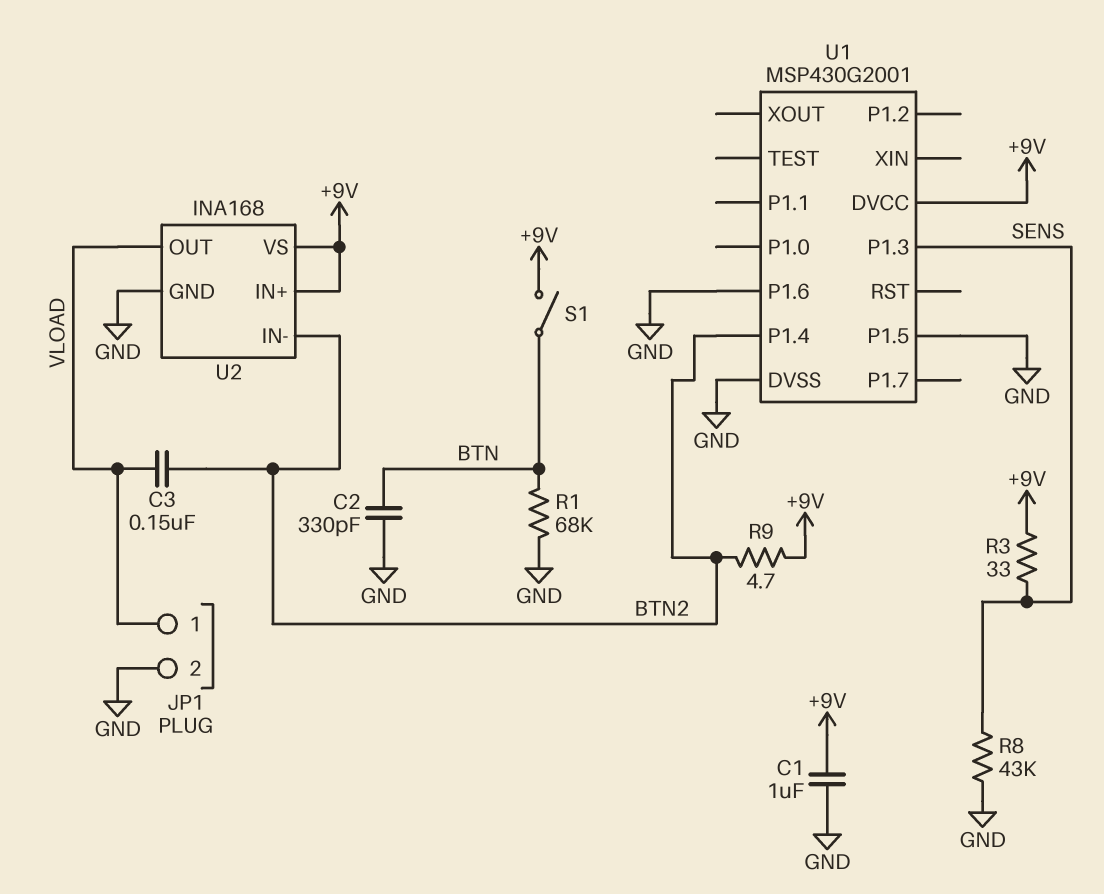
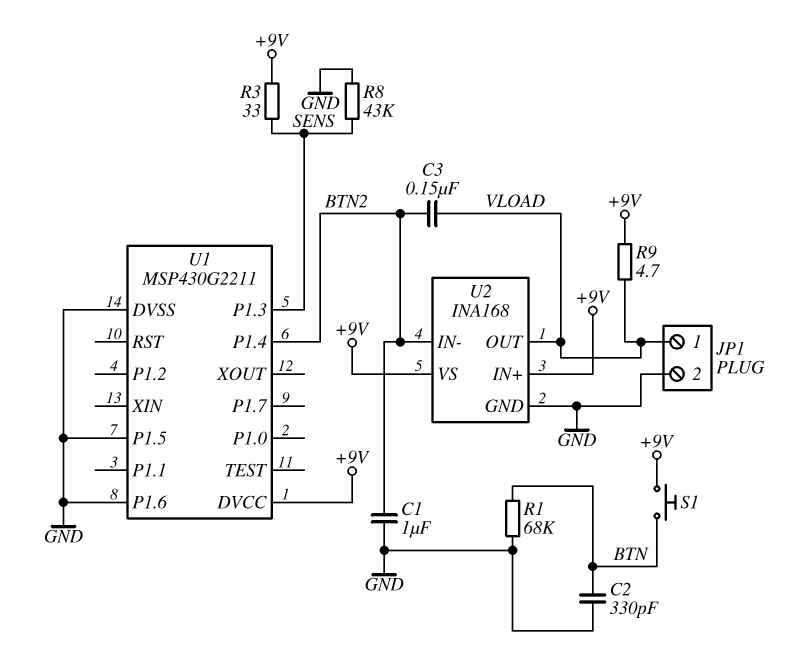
C1: 1uF (+9V, GND) -> 1uF (BTN2, GND)
R9: 4.7 (+9V, BTN2) -> 4.7 (+9V, VLOAD)
S1: switch (+9V, BTN) -> button (+9V, BTN)
U1: MSP430G2001 -> MSP430G2211

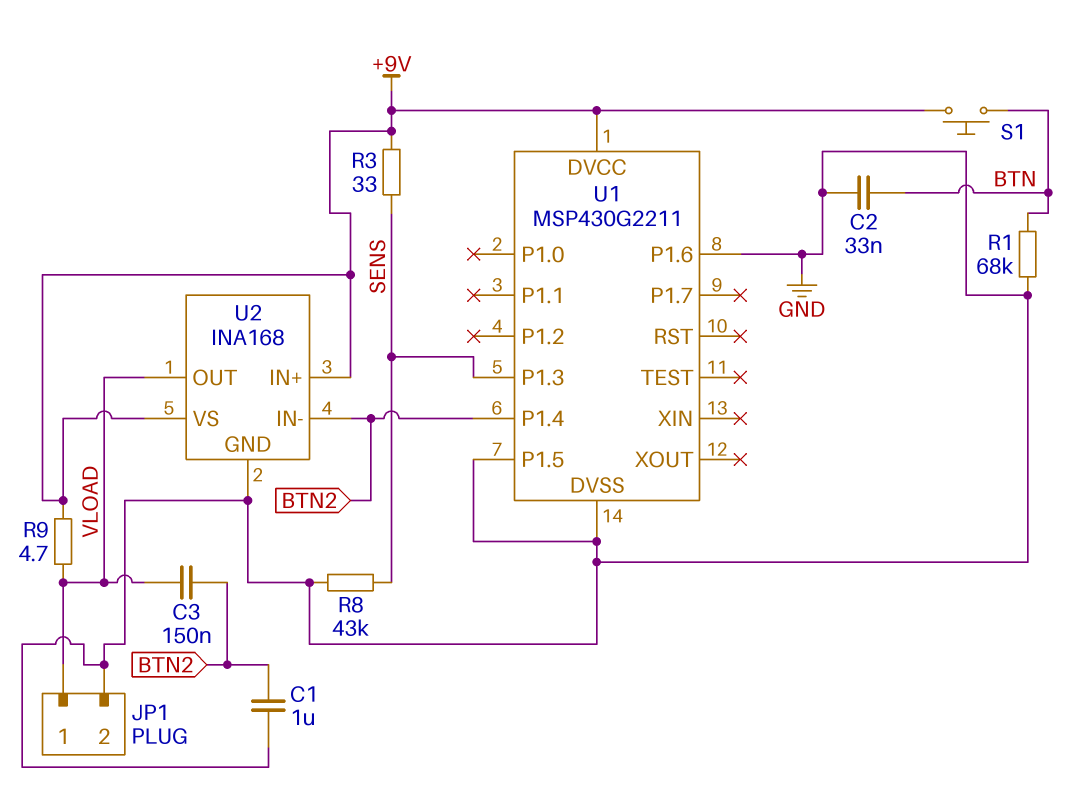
C2: 330pF (BTN, GND) -> 33nF (BTN, GND)

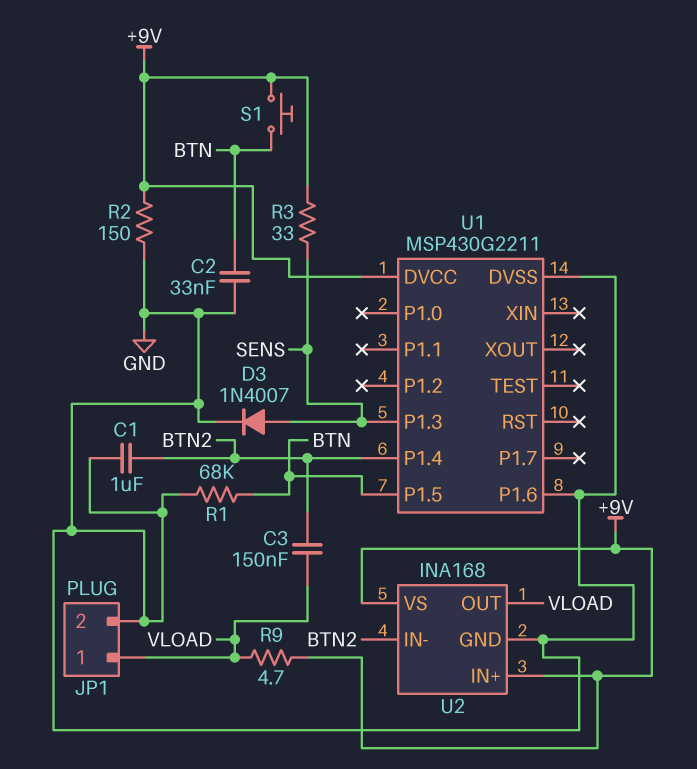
D3: none -> diode 1N4007 (A SENS, K GND)
R2: none -> 150 (+9V, GND)
R8: 43k (GND, SENS) -> none
U1 pin P1.5: GND -> BTN

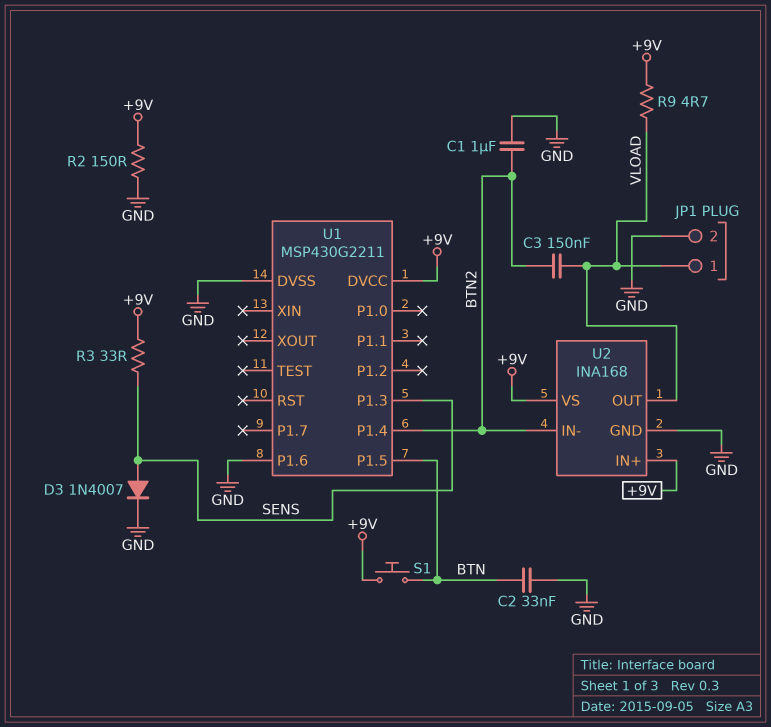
R1: 68k (BTN, GND) -> none

